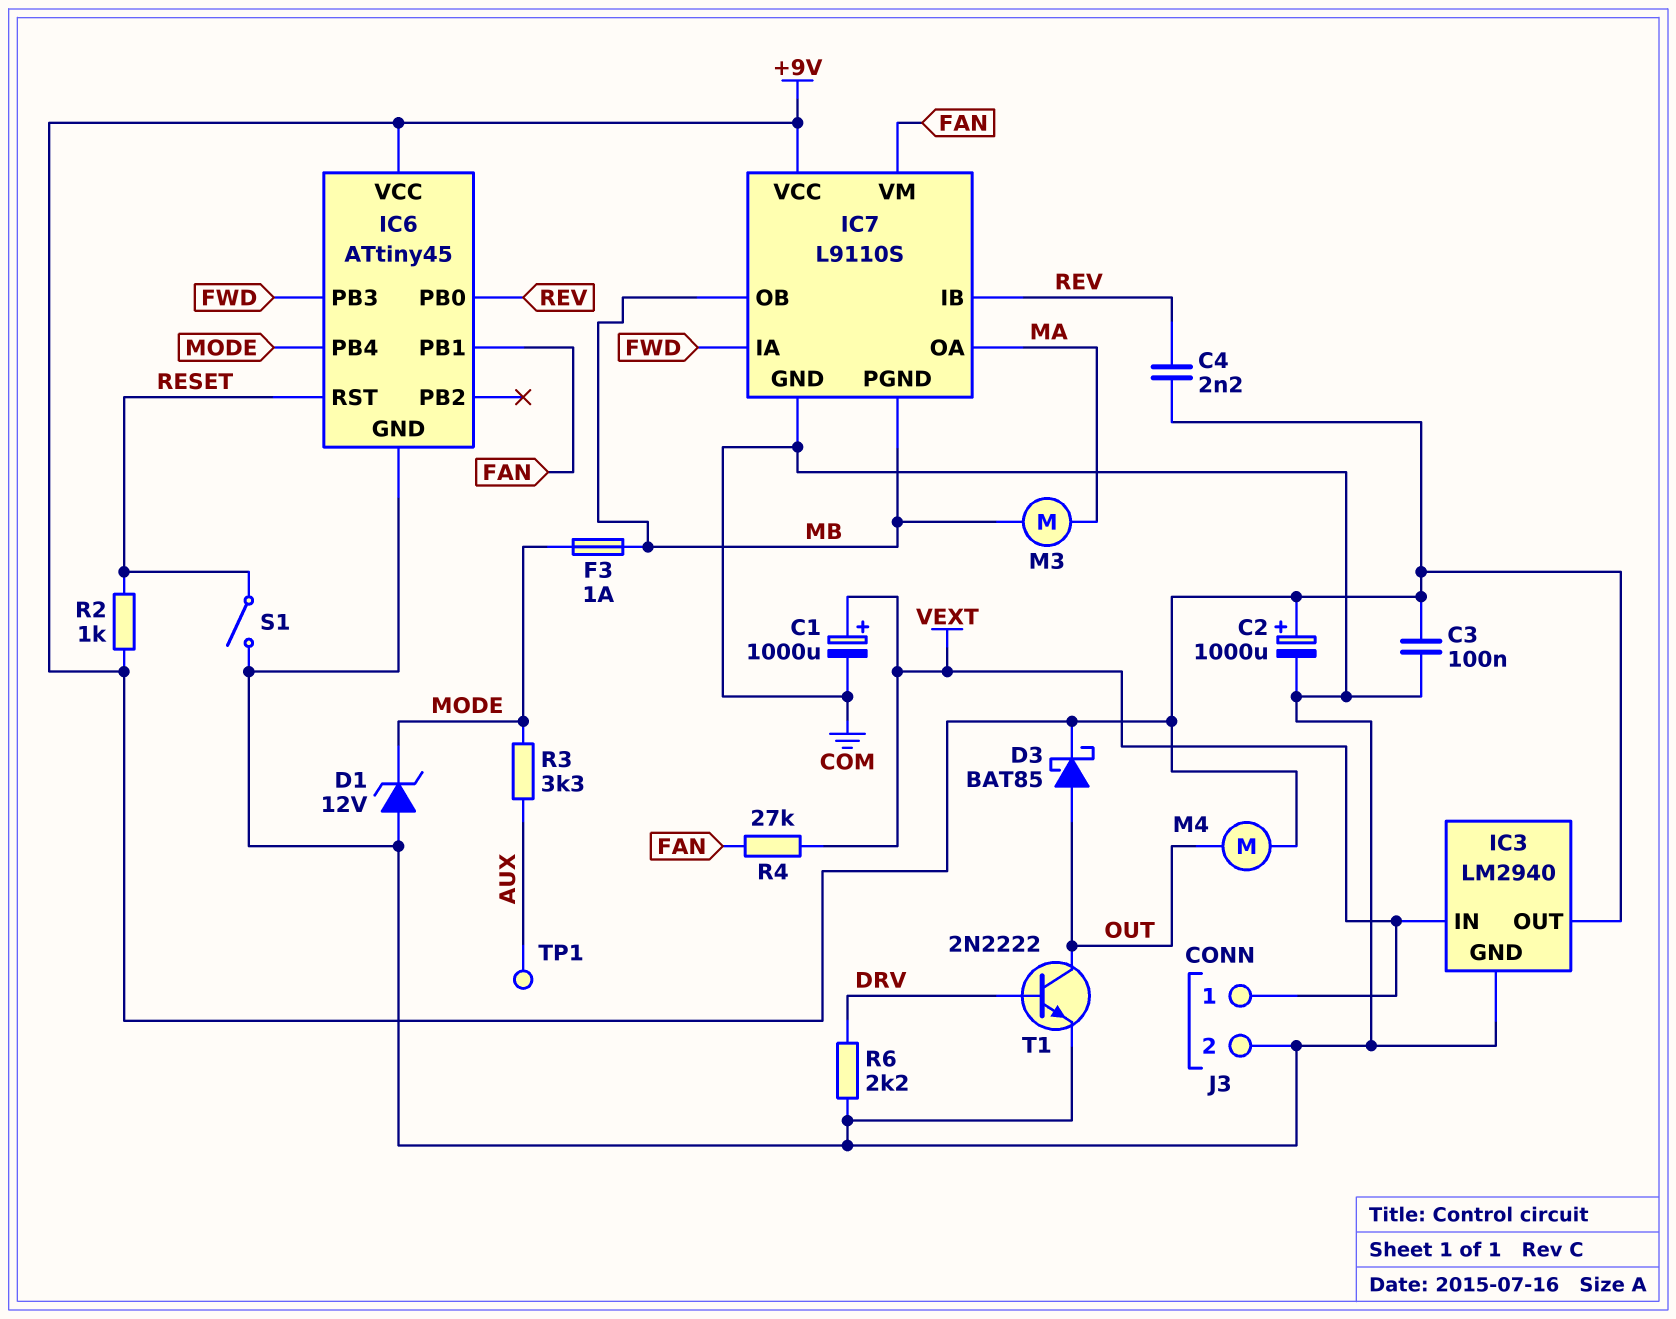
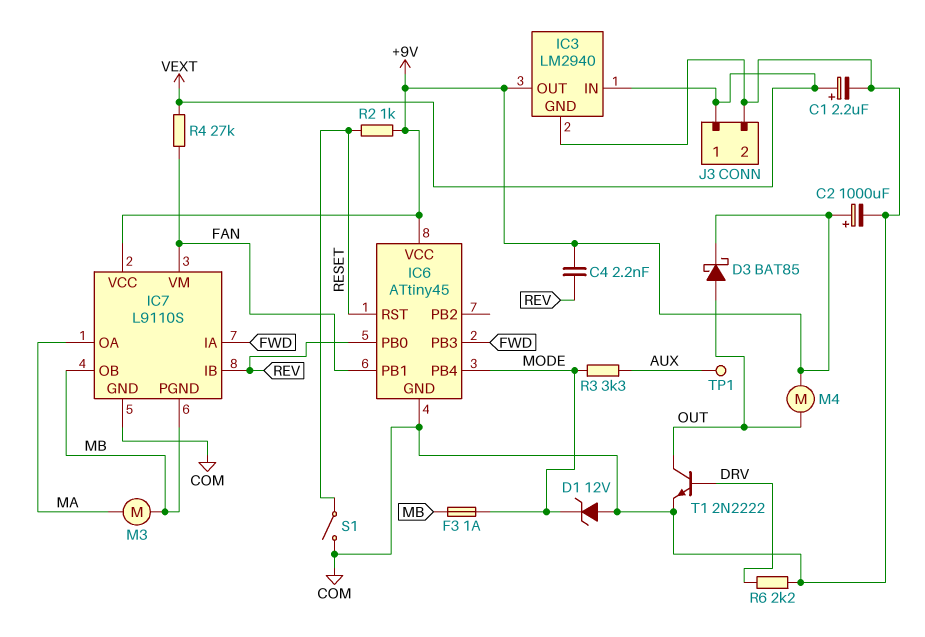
C1: 1000uF (plus VEXT, minus COM) -> 2.2uF (plus VEXT, minus COM)
C3: 100nF (+9V, COM) -> none

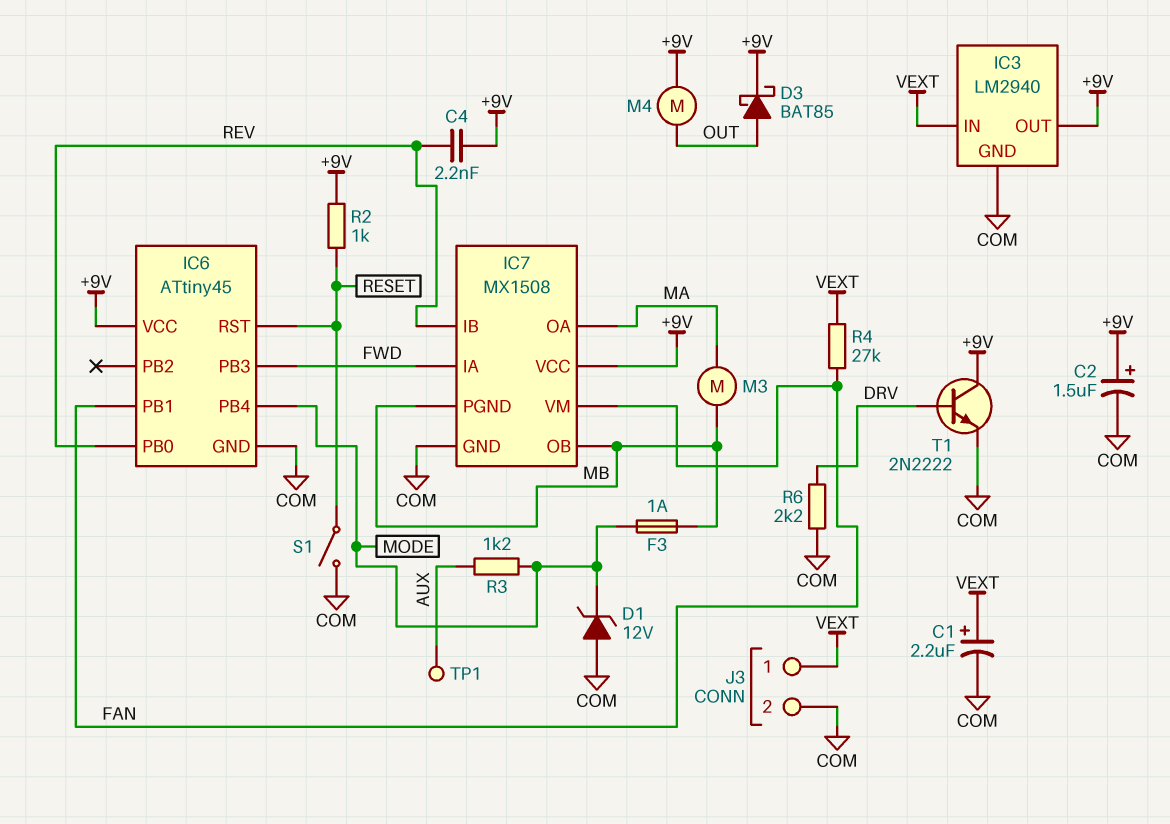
C2: 1000uF (plus +9V, minus COM) -> 1.5uF (plus +9V, minus COM)
IC7: L9110S -> MX1508
R3: 3.3k (AUX, MODE) -> 1.2k (AUX, MODE)
T1: NPN 2N2222 (B DRV, C OUT, E COM) -> NPN 2N2222 (B DRV, C +9V, E COM)

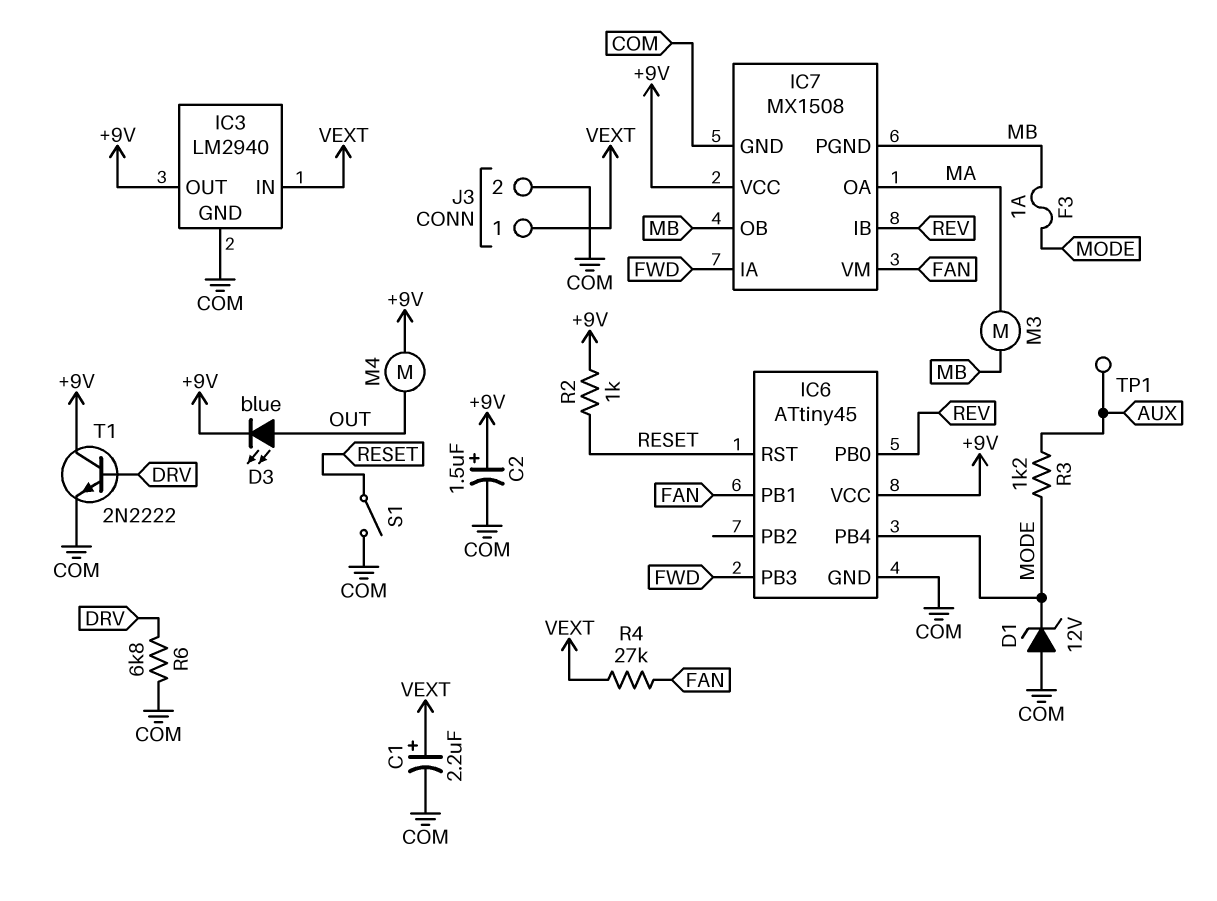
C4: 2.2nF (+9V, REV) -> none
D3: schottky BAT85 (A OUT, K +9V) -> LED blue (A OUT, K +9V)
R6: 2.2k (COM, DRV) -> 6.8k (COM, DRV)

